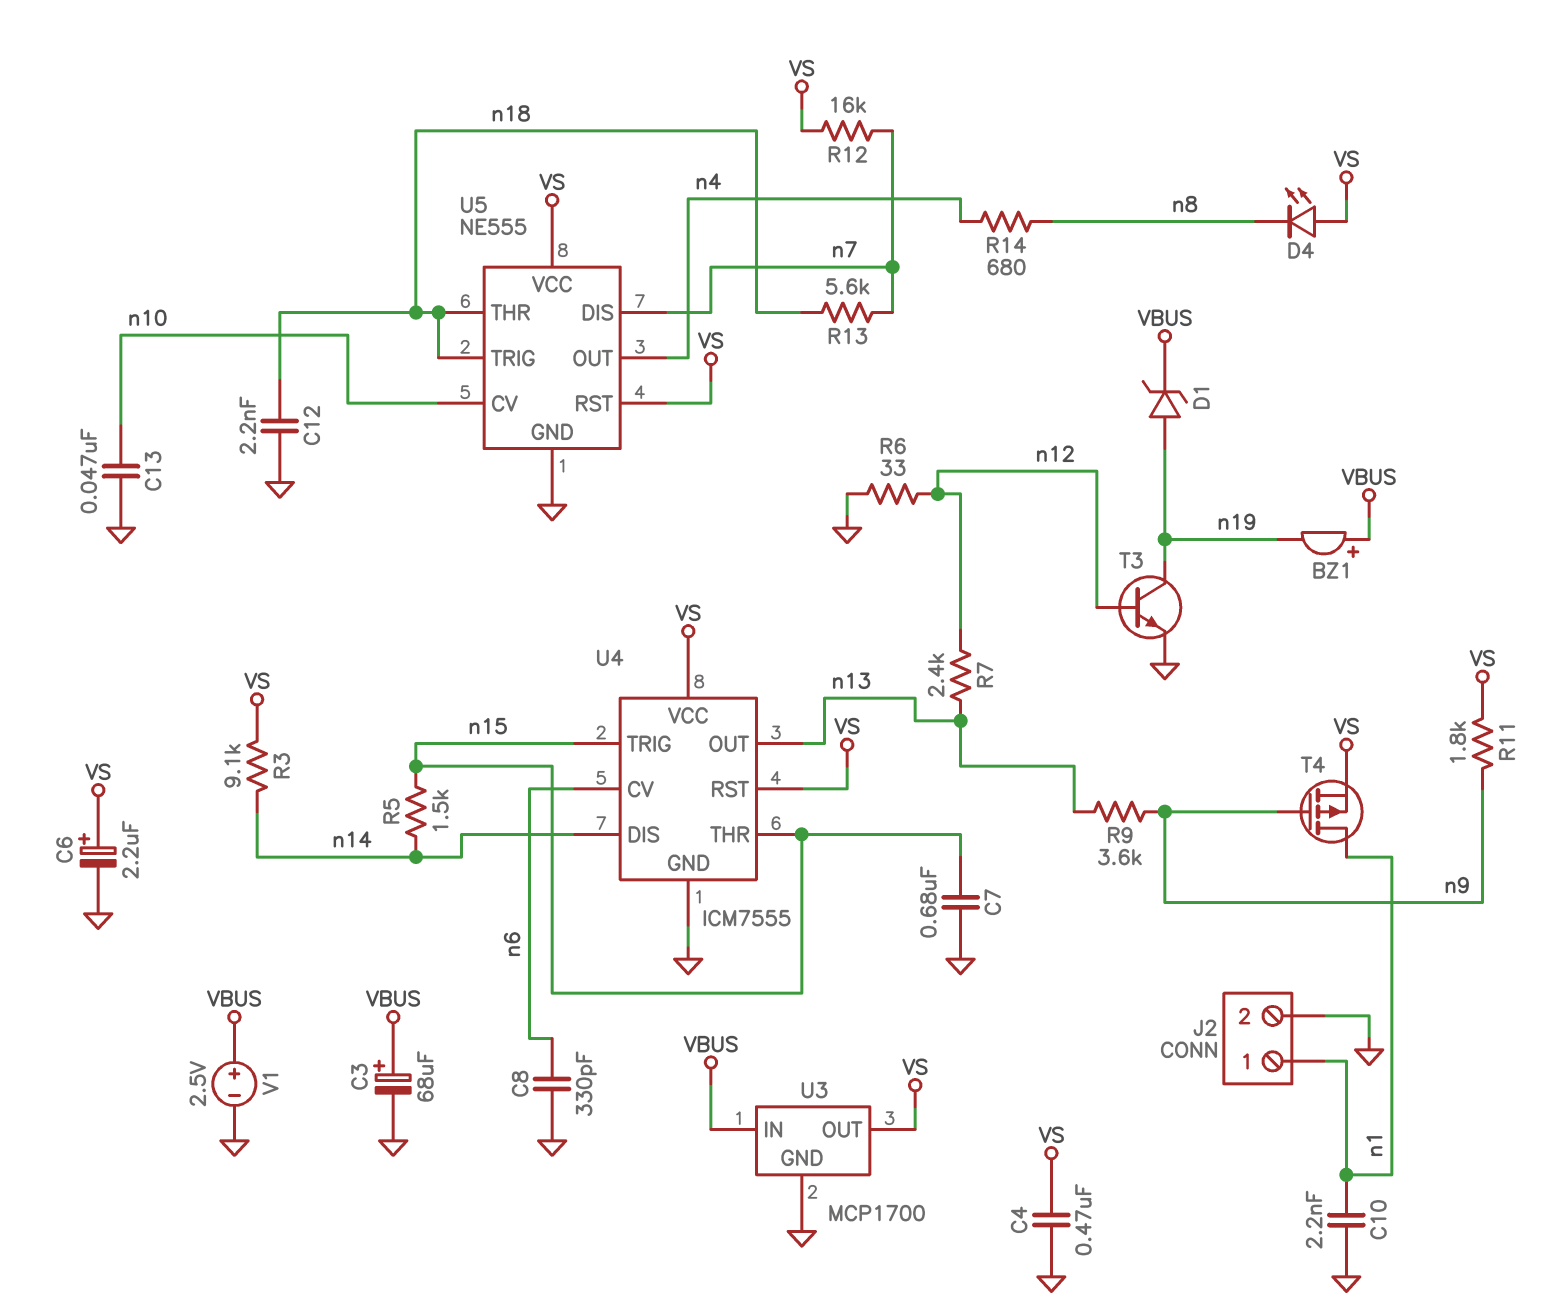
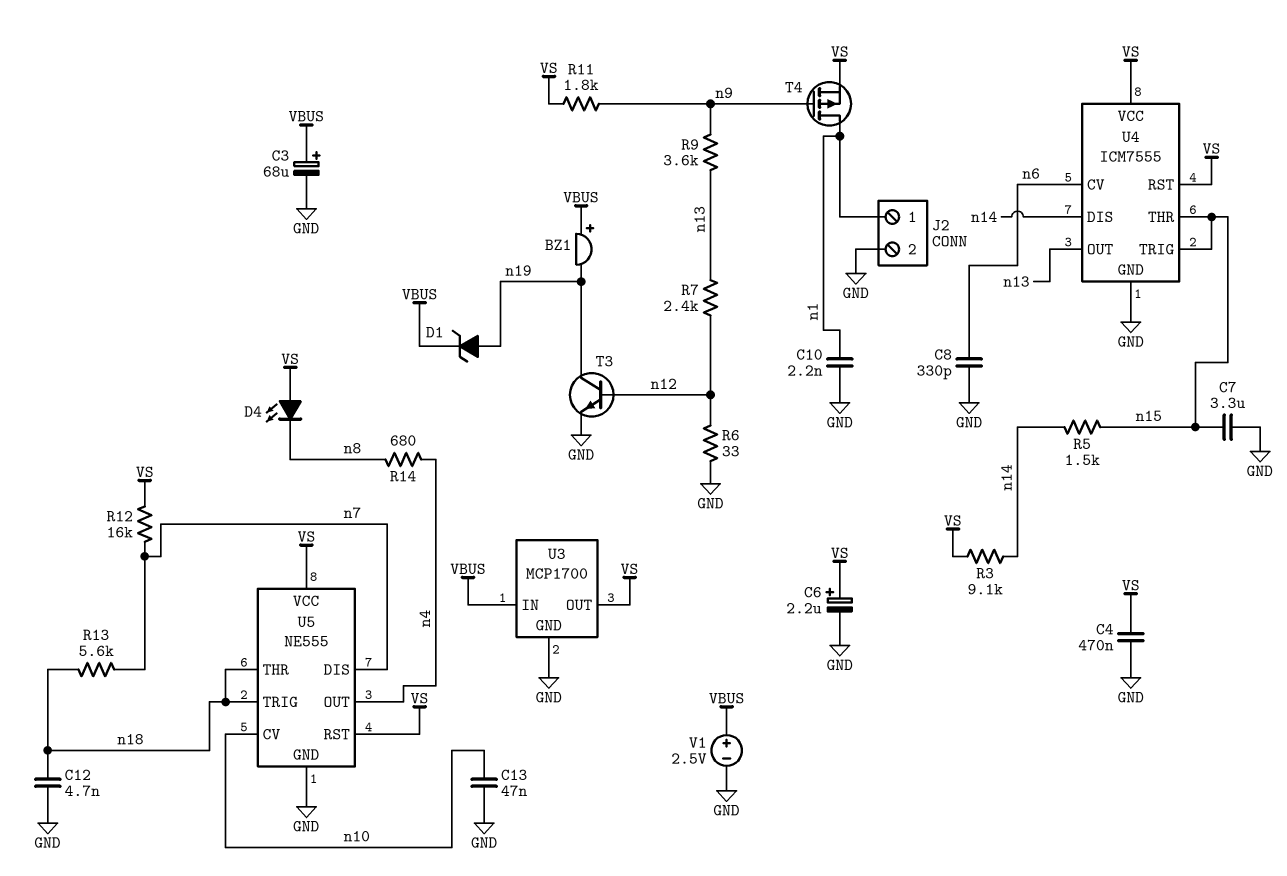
C7: 680nF (GND, n15) -> 3.3uF (GND, n15)
C12: 2.2nF (GND, n18) -> 4.7nF (GND, n18)

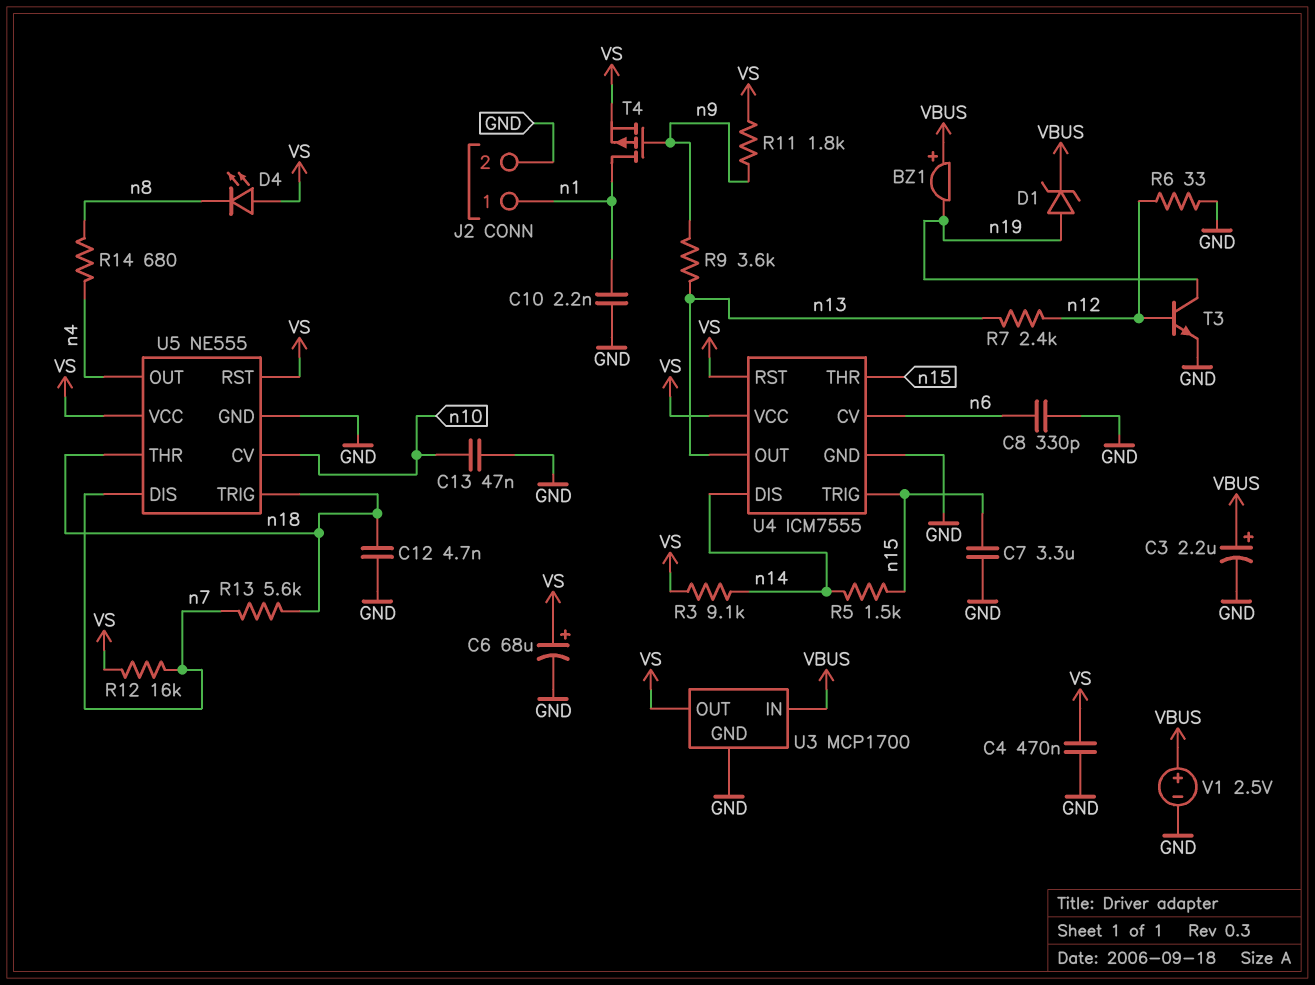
C3: 68uF (plus VBUS, minus GND) -> 2.2uF (plus VBUS, minus GND)
C6: 2.2uF (plus VS, minus GND) -> 68uF (plus VS, minus GND)

